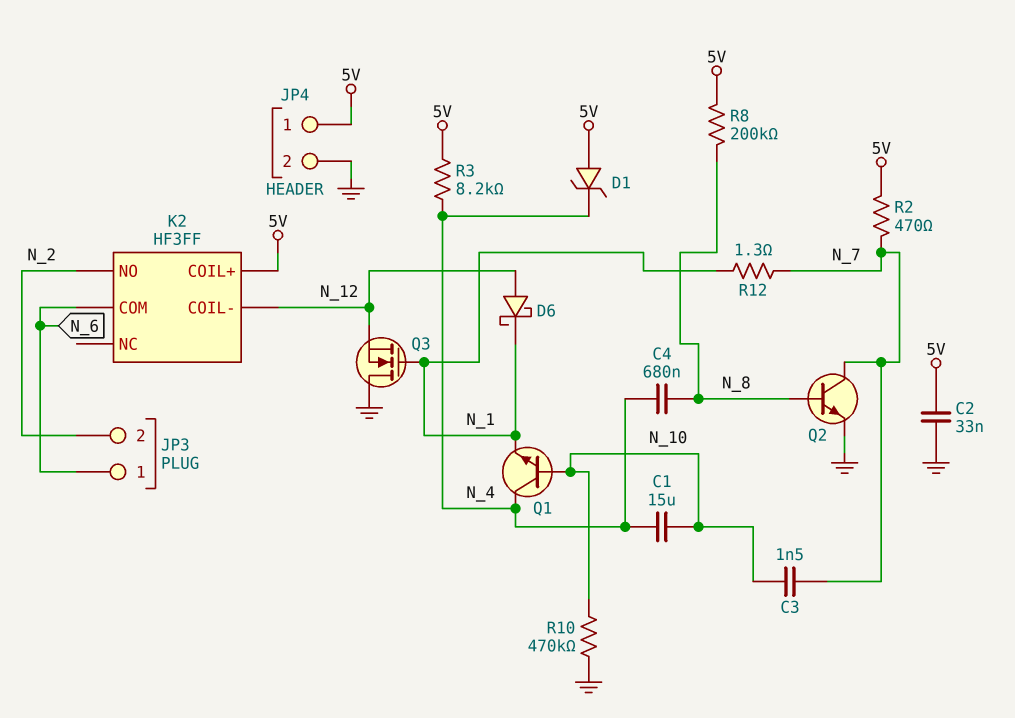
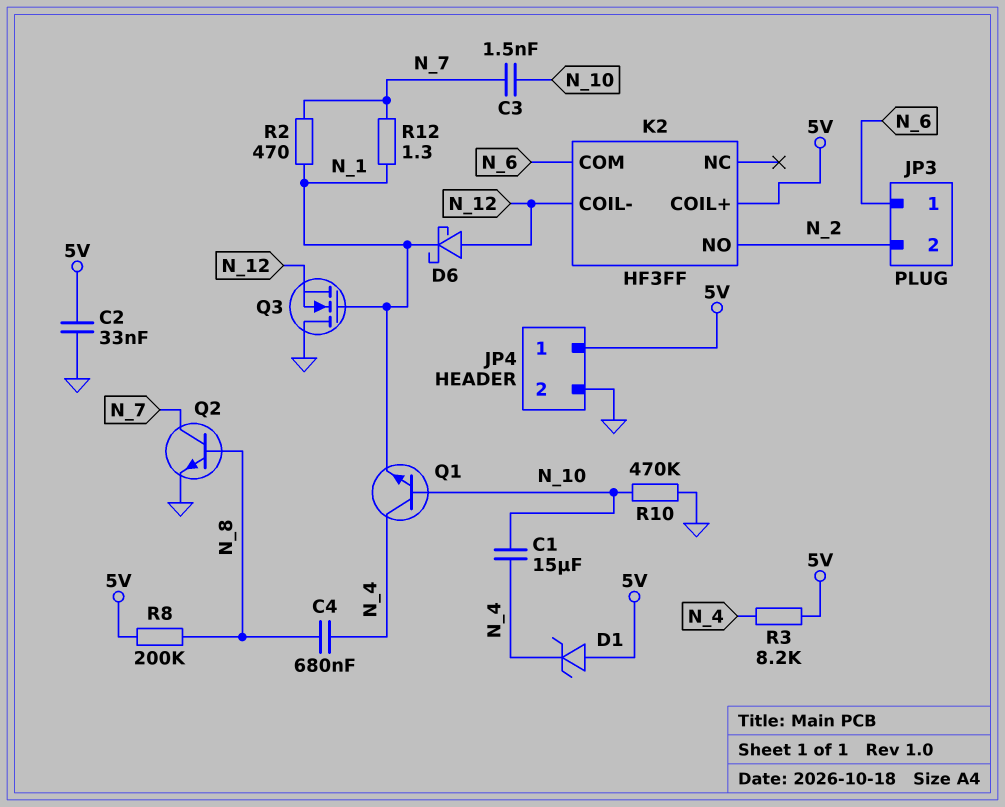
R2: 470 (5V, N_7) -> 470 (N_1, N_7)

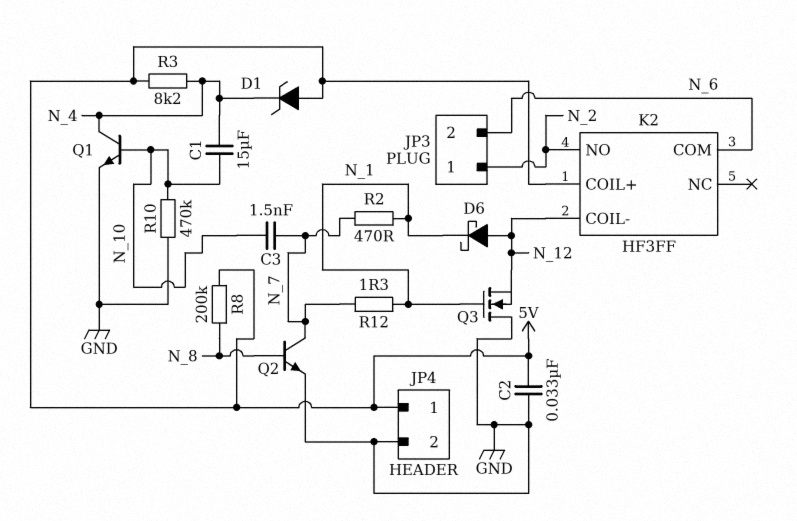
C4: 680nF (N_4, N_8) -> none
JP3 pin 1: N_6 -> N_2
JP3 pin 2: N_2 -> N_6
Q1: NPN (B N_10, C N_4, E N_1) -> NPN (B N_10, C N_4, E GND)

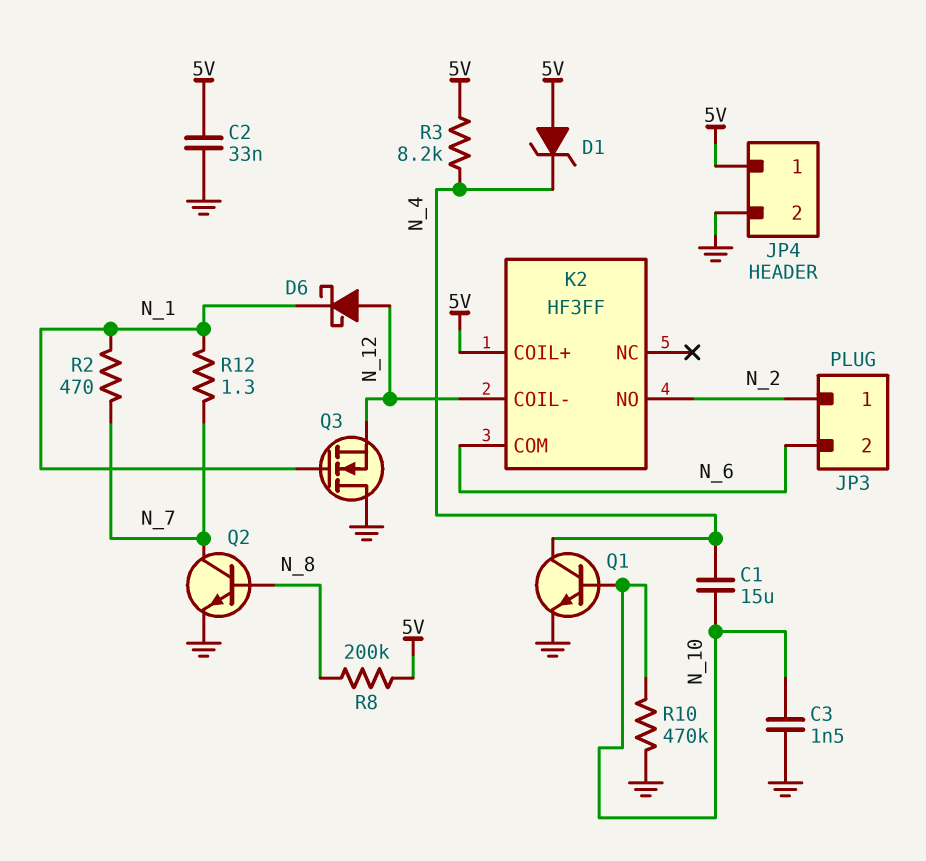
C3: 1.5nF (N_7, N_10) -> 1.5nF (GND, N_10)

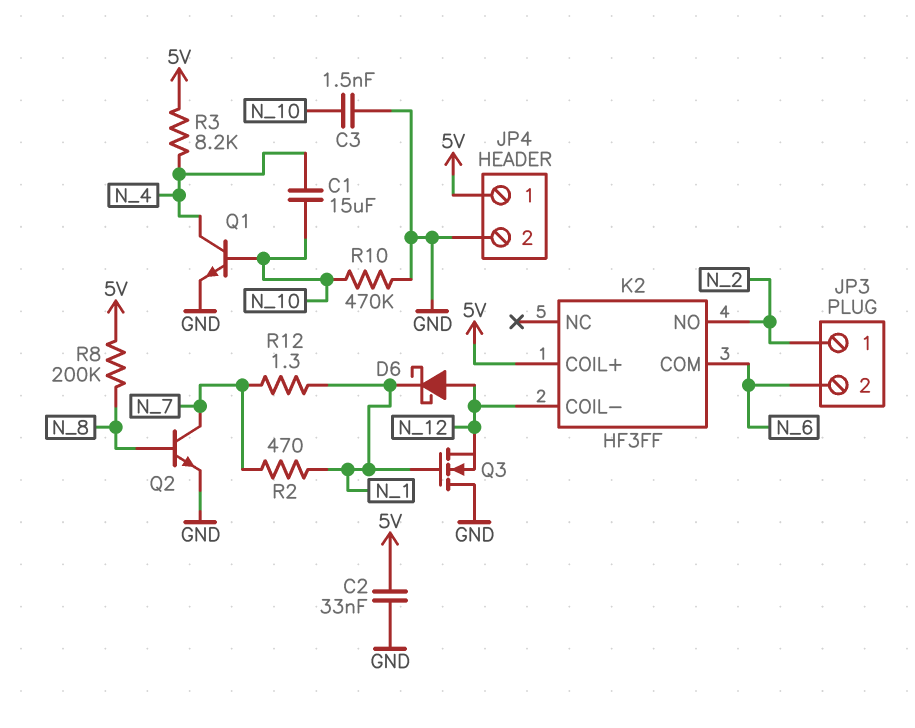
D1: zener (A 5V, K N_4) -> none

